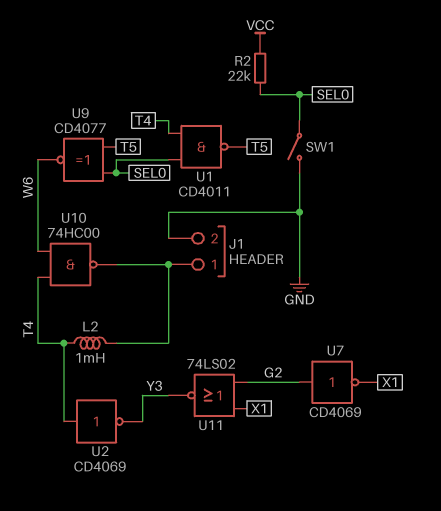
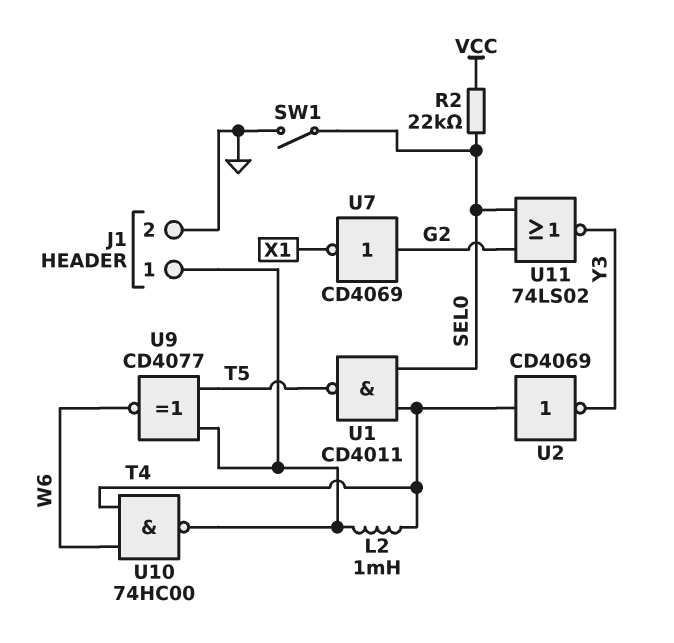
U9: XNOR CD4077 (in SEL0, in T5, out W6) -> XNOR CD4077 (in J1/1, in T5, out W6)
U11: NOR 74LS02 (in G2, in X1, out Y3) -> NOR 74LS02 (in G2, in SEL0, out Y3)

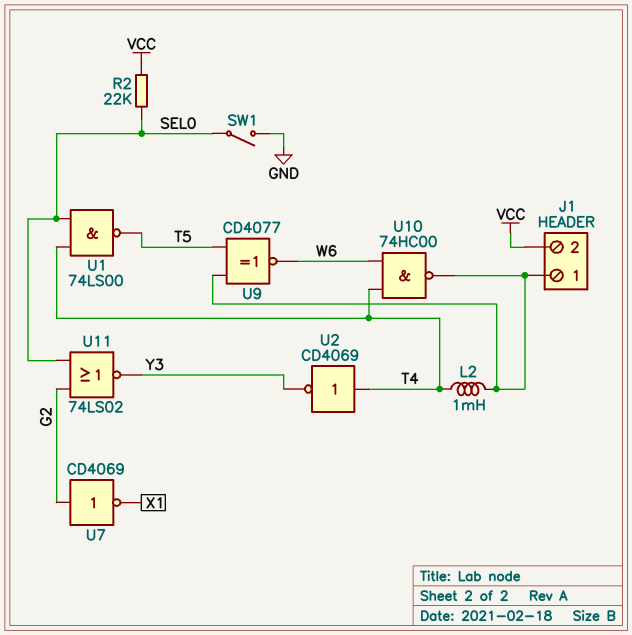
J1 pin 2: GND -> VCC
U1: NAND CD4011 (in SEL0, in T4, out T5) -> NAND 74LS00 (in SEL0, in T4, out T5)

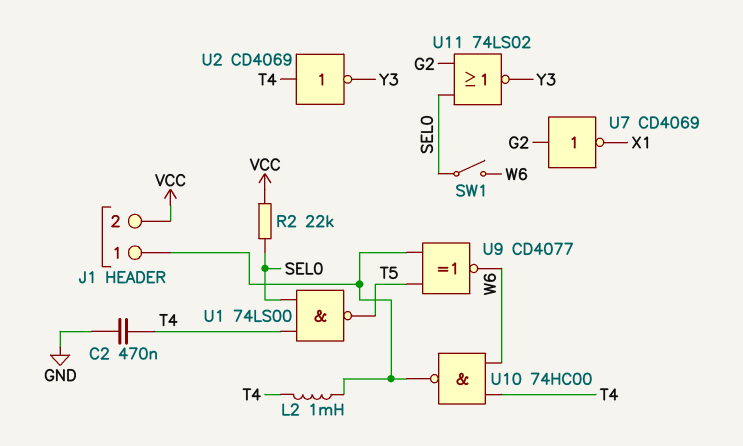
C2: none -> 470nF (GND, T4)
SW1: switch (GND, SEL0) -> switch (SEL0, W6)

